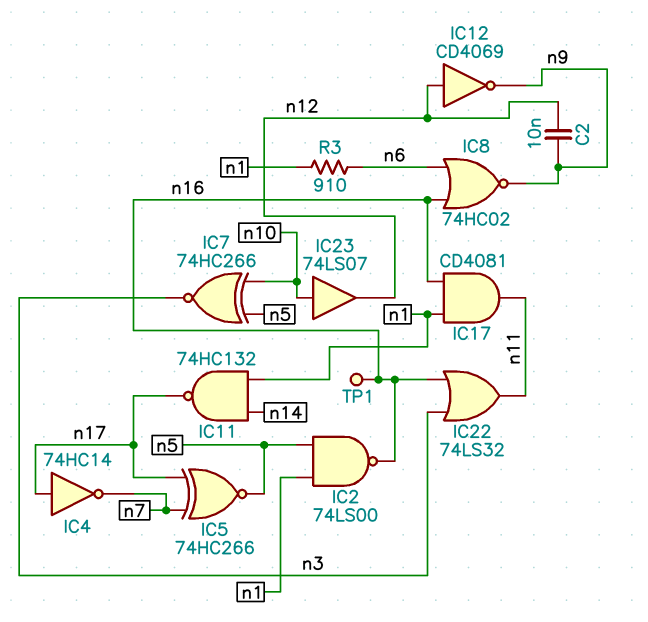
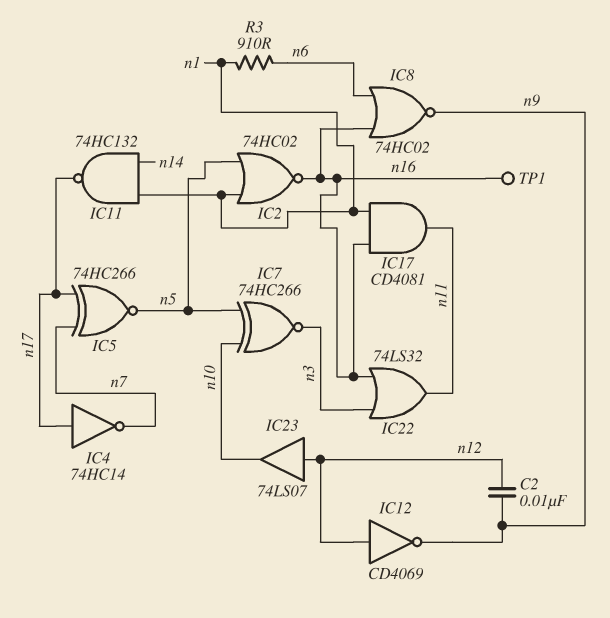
IC2: NAND 74LS00 (in n1, in n5, out n16) -> NOR 74HC02 (in n1, in n5, out n16)
IC23: buffer 74LS07 (in n10, out n12) -> buffer 74LS07 (in n12, out n10)

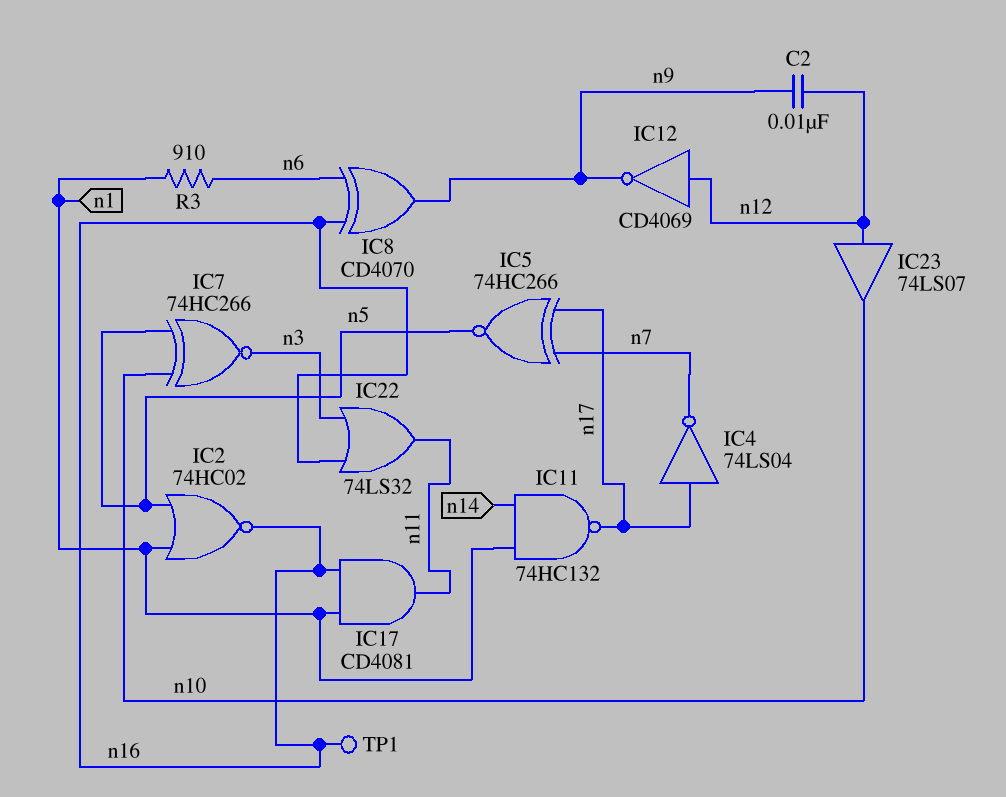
IC4: NOT 74HC14 (in n17, out n7) -> NOT 74LS04 (in n17, out n7)
IC8: NOR 74HC02 (in n6, in n16, out n9) -> XOR CD4070 (in n6, in n16, out n9)

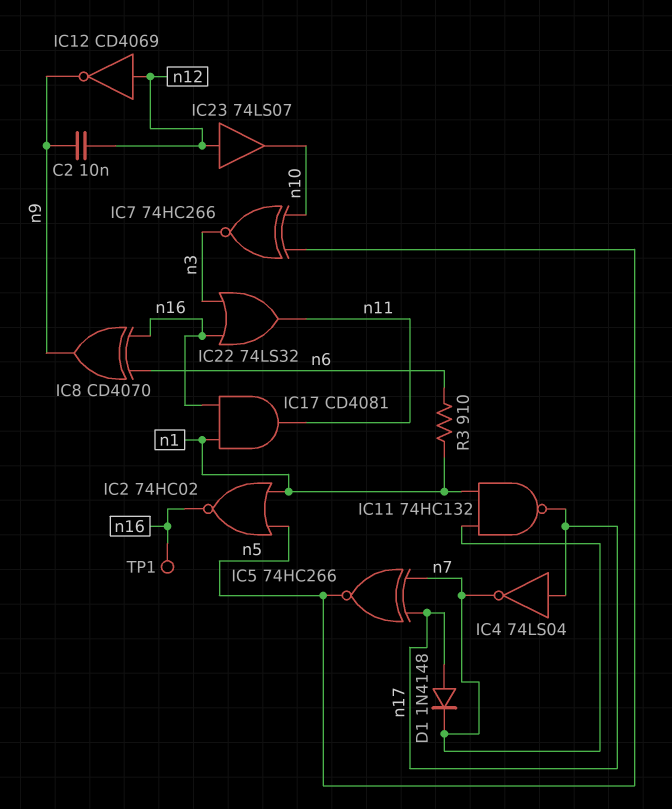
D1: none -> diode 1N4148 (A n17, K n7)
IC11: NAND 74HC132 (in n1, in n14, out n17) -> NAND 74HC132 (in n1, in n7, out n17)

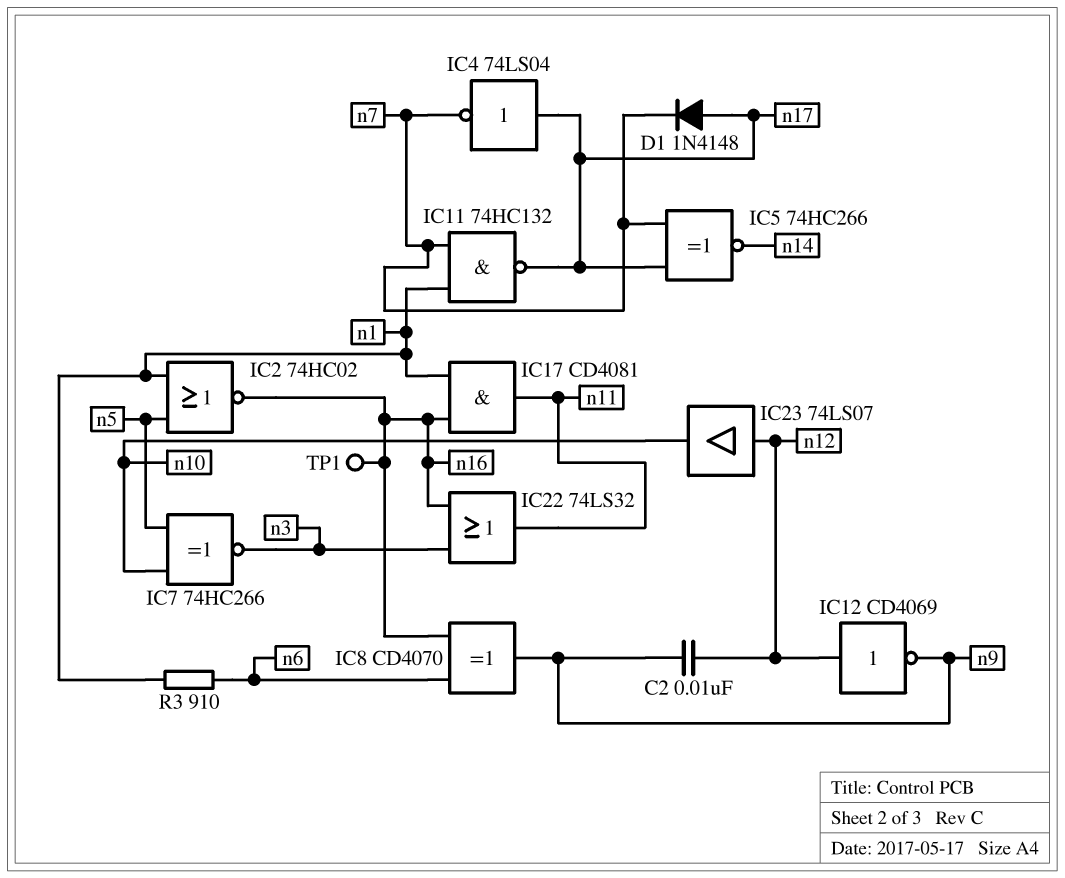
IC5: XNOR 74HC266 (in n7, in n17, out n5) -> XNOR 74HC266 (in n7, in n17, out n14)

